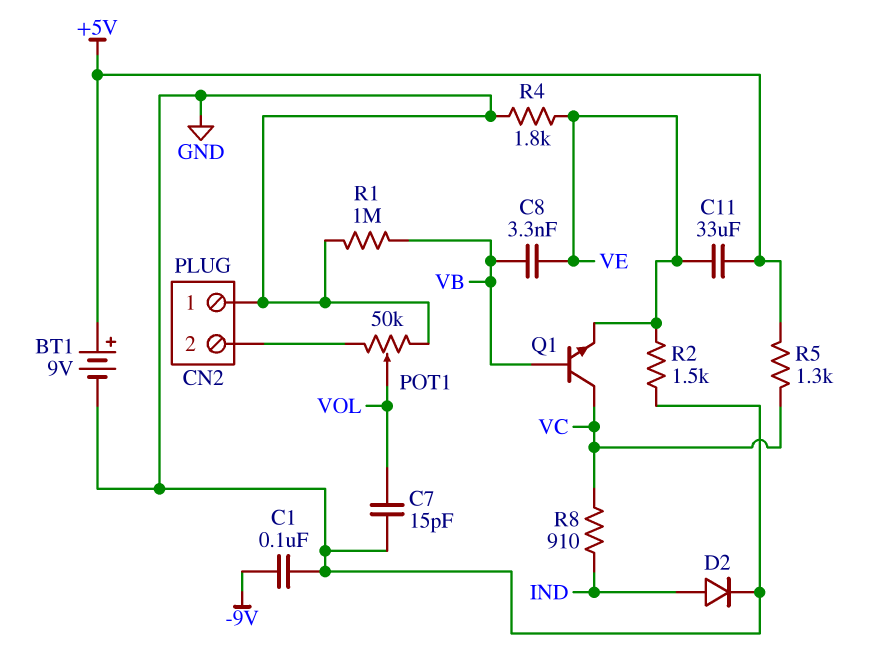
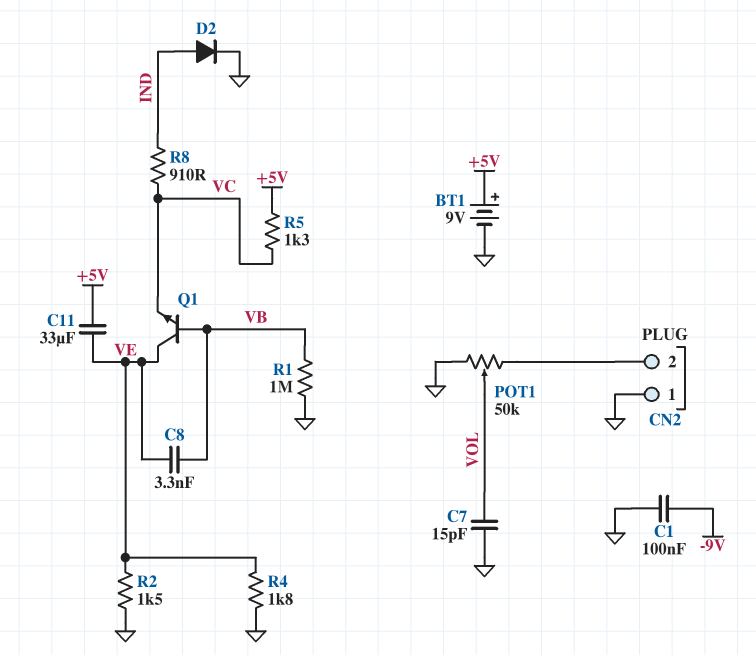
Q1: NPN (B VB, C VC, E VE) -> NPN (B VB, C VE, E VC)

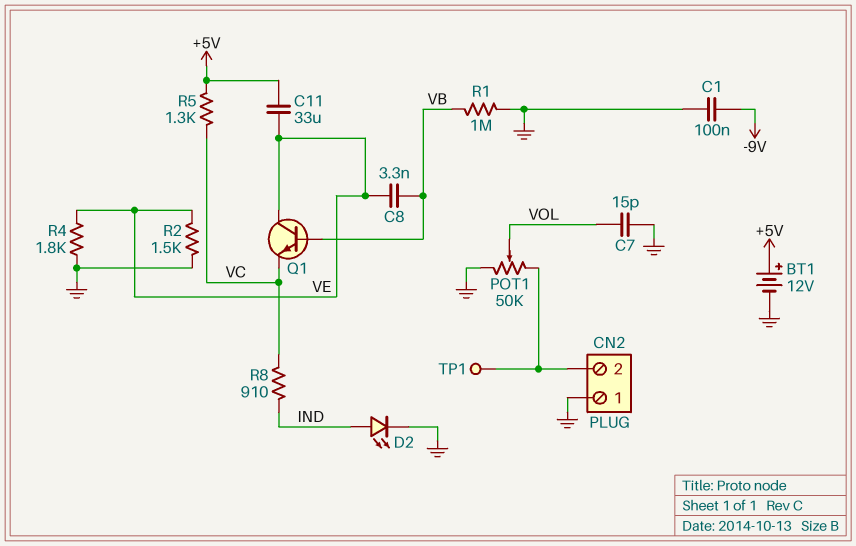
BT1: 9V (plus +5V, minus GND) -> 12V (plus +5V, minus GND)
D2: diode (A IND, K GND) -> LED (A IND, K GND)
TP1: none -> test point (CN2/2)

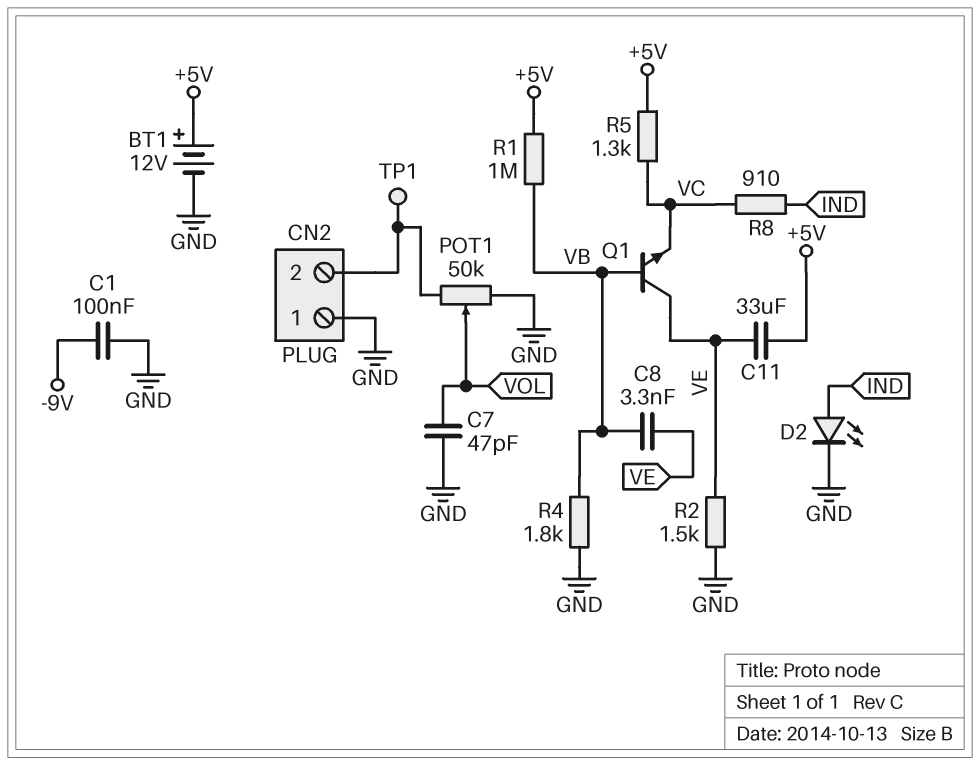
C7: 15pF (GND, VOL) -> 47pF (GND, VOL)
R1: 1M (GND, VB) -> 1M (+5V, VB)
R4: 1.8k (GND, VE) -> 1.8k (GND, VB)

